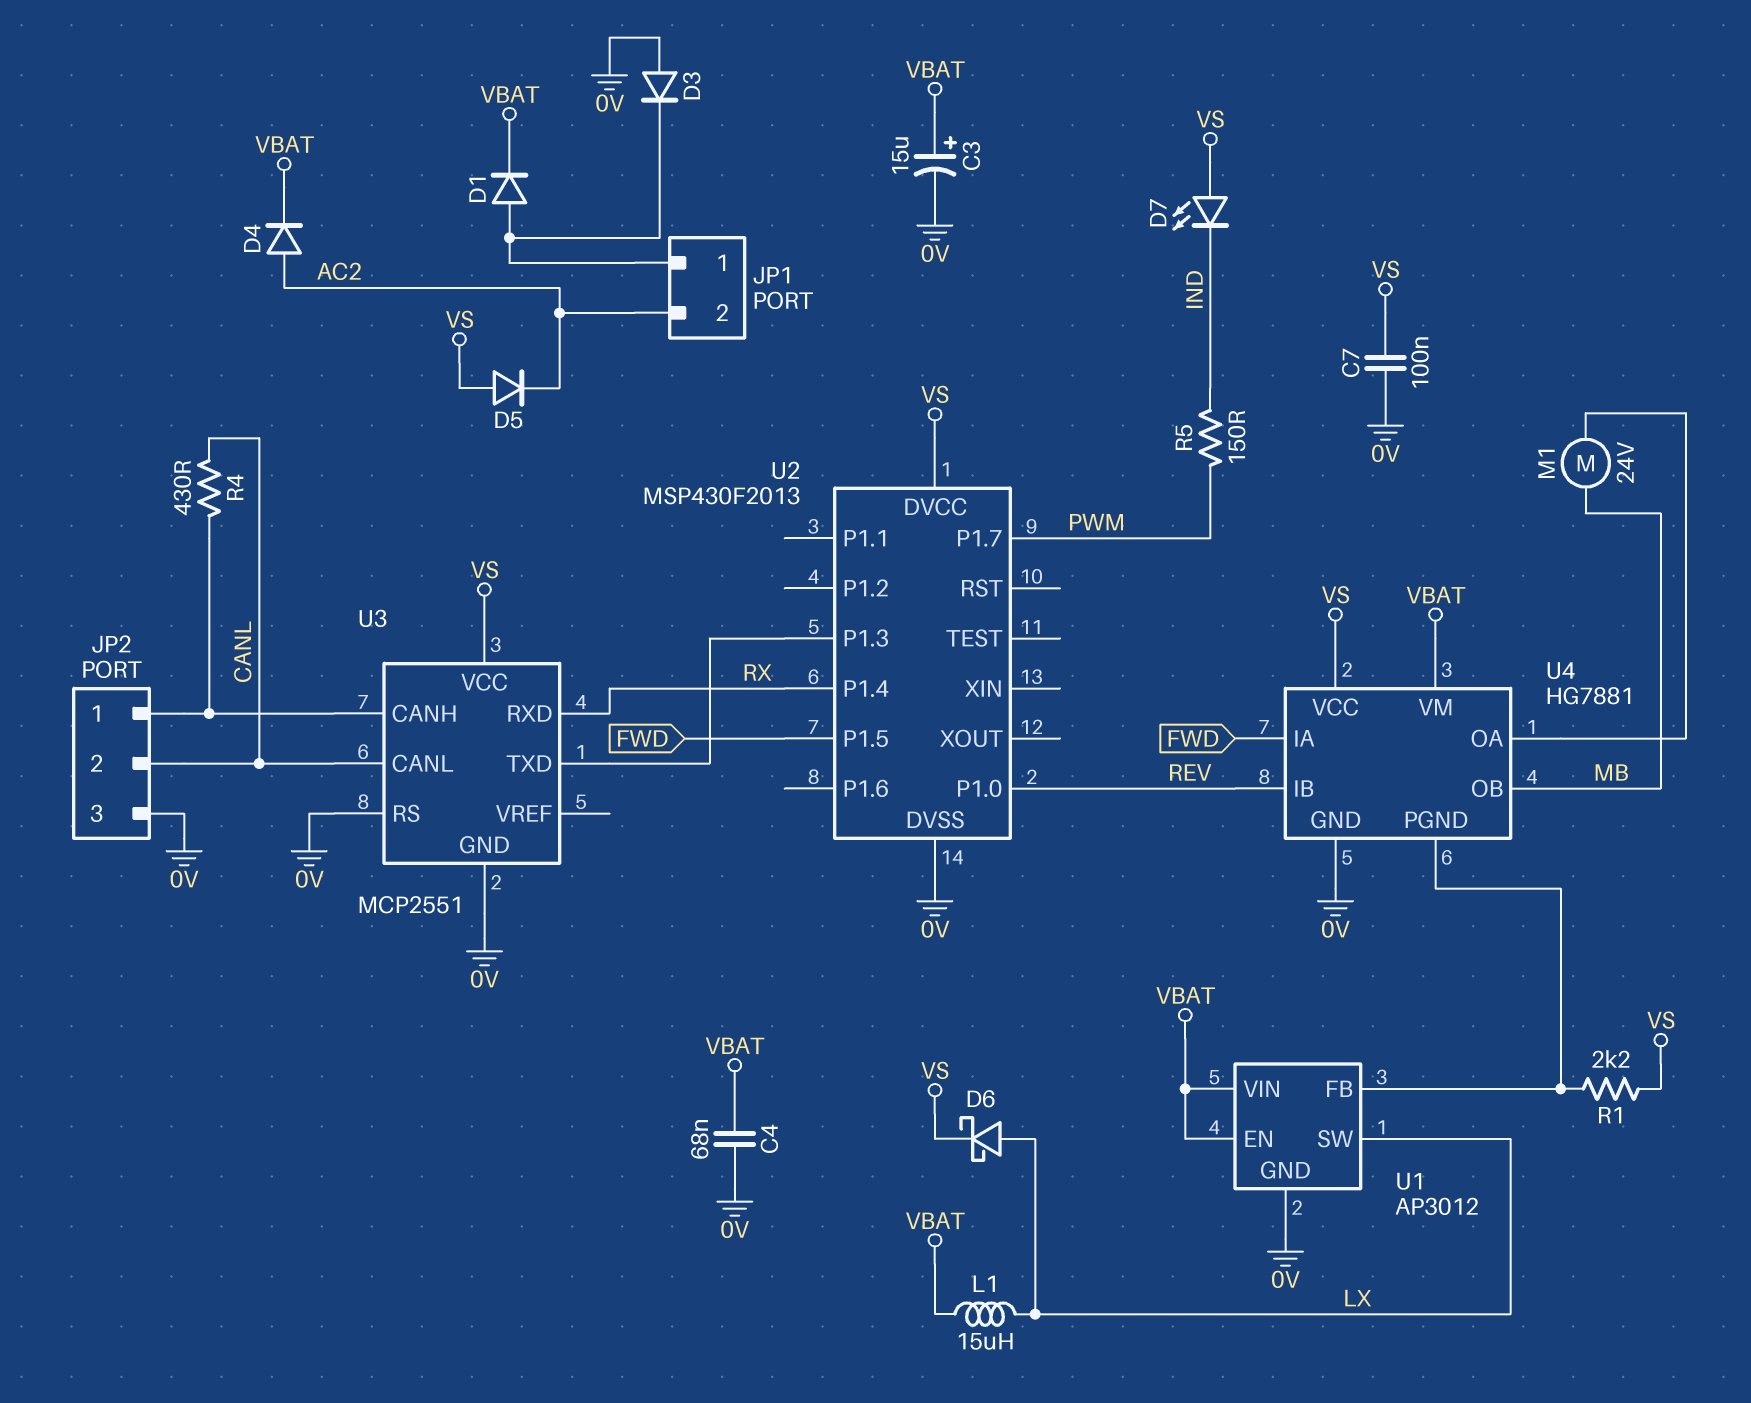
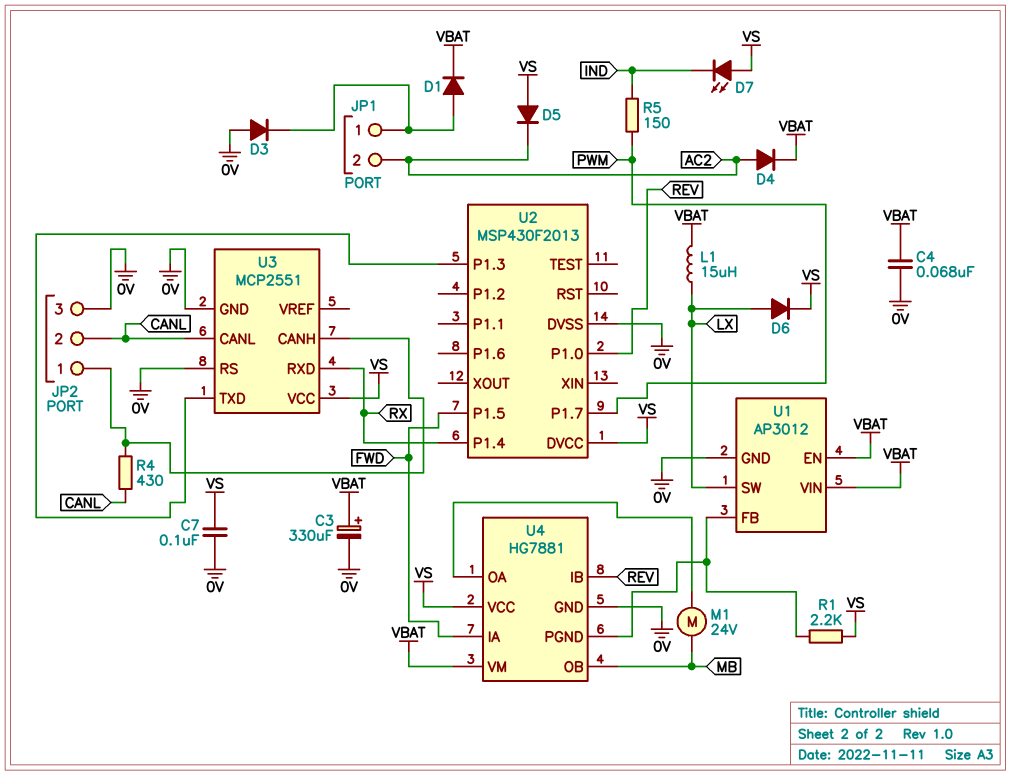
C3: 15uF (plus VBAT, minus 0V) -> 330uF (plus VBAT, minus 0V)
D6: schottky (A LX, K VS) -> diode (A LX, K VS)

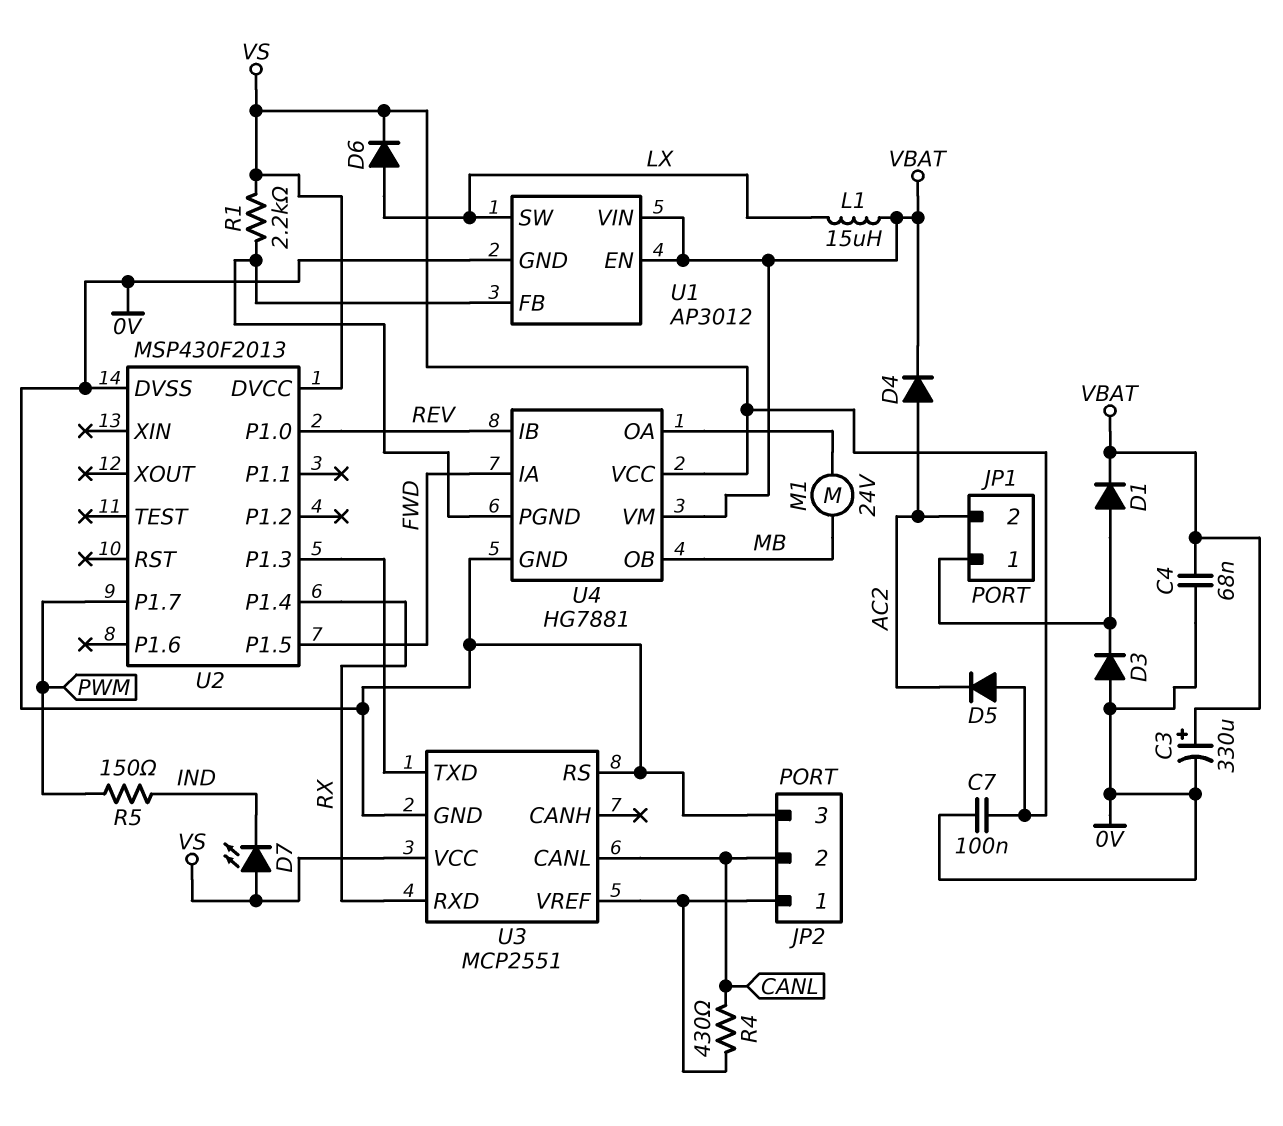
U3 pin CANH: JP2/1 -> none
U3 pin VREF: none -> JP2/1

